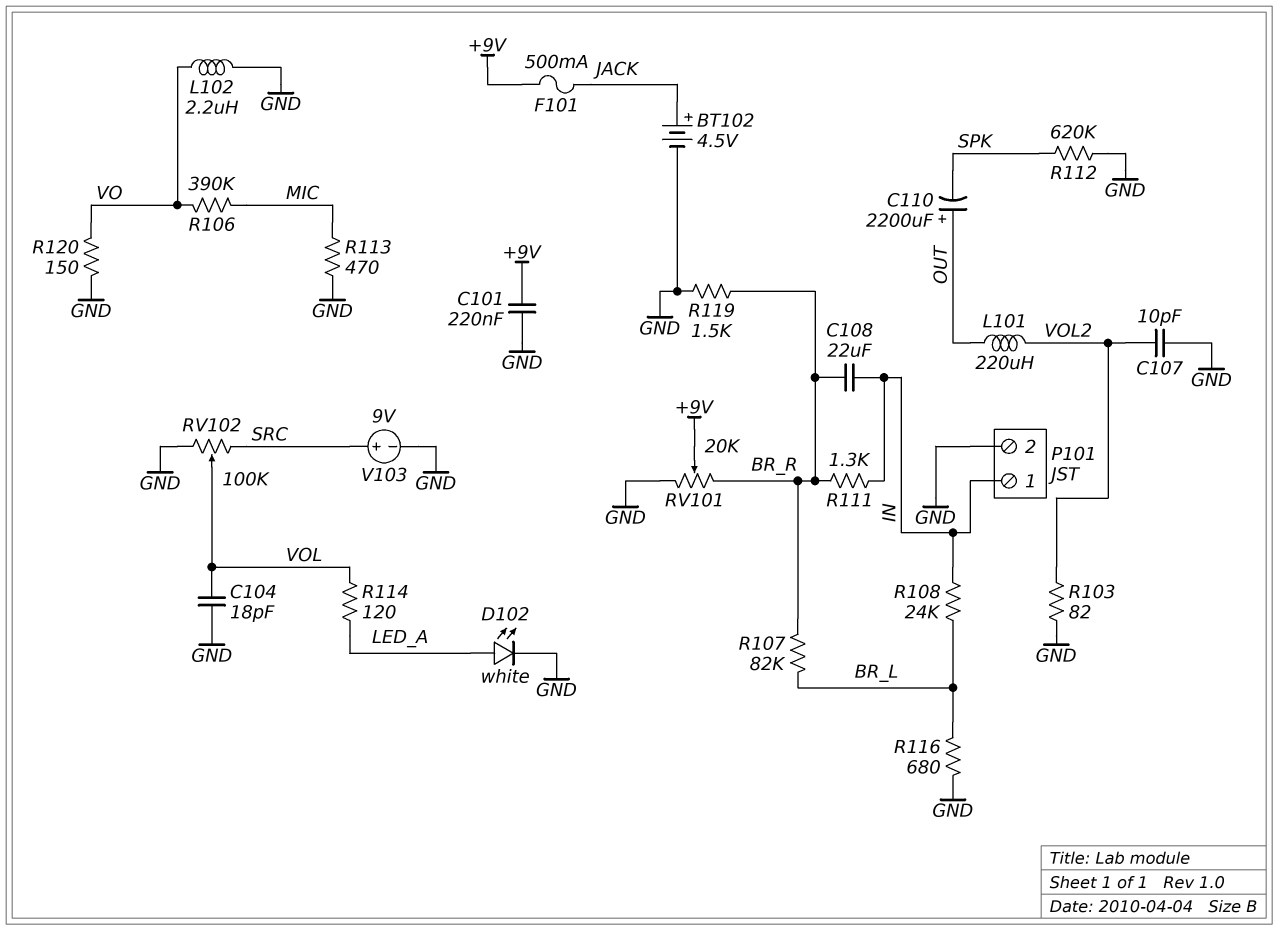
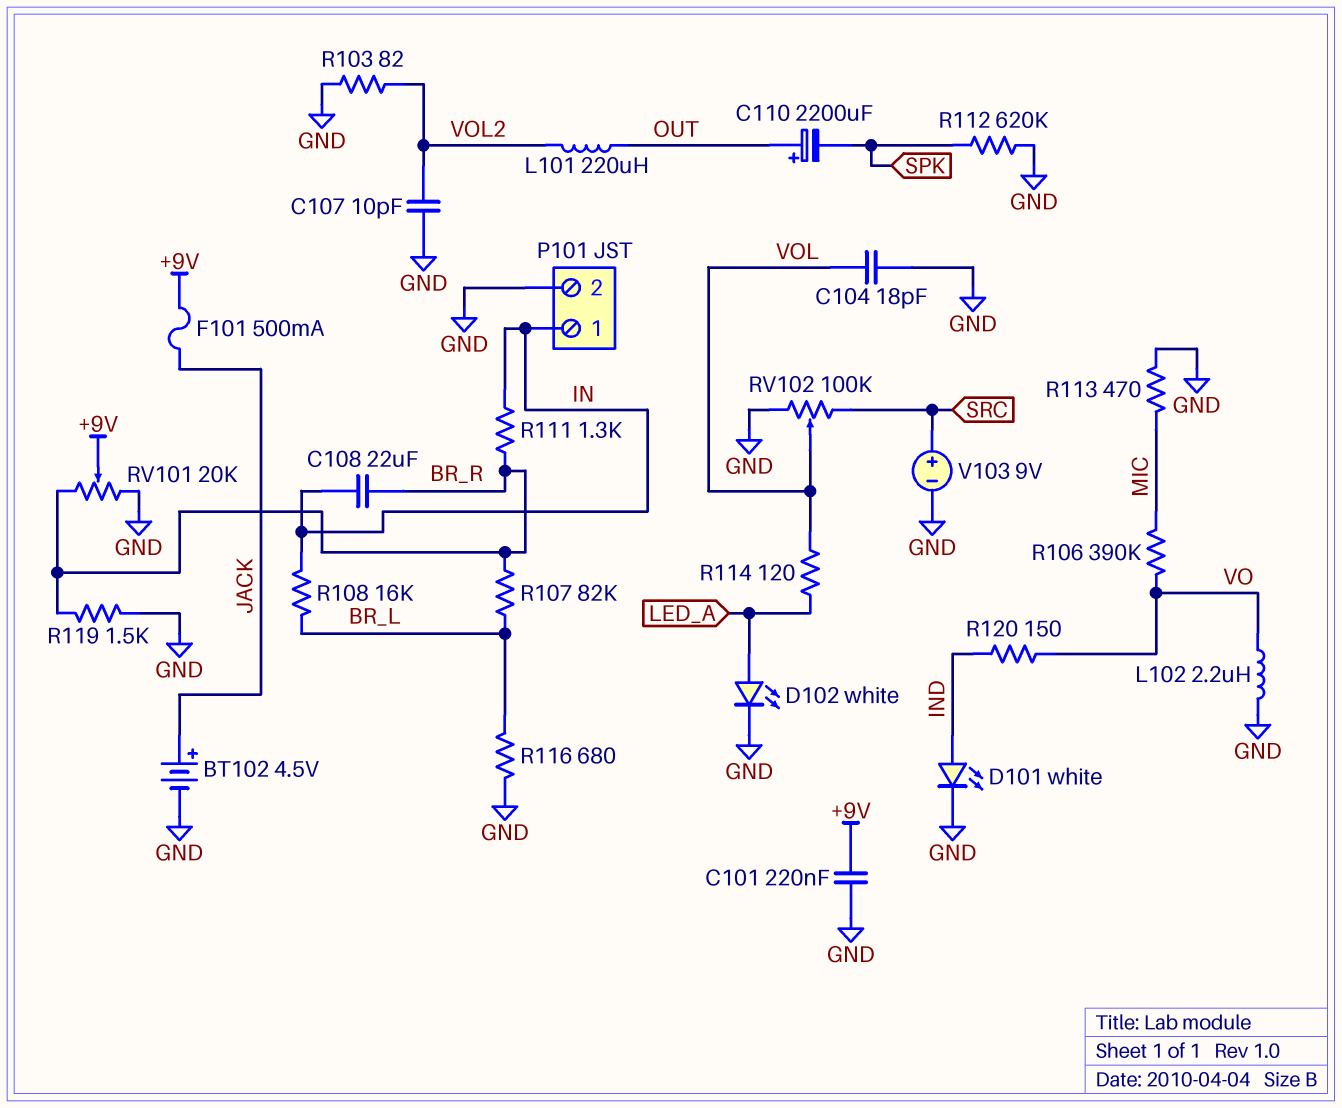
D101: none -> LED white (A IND, K GND)
R108: 24k (BR_L, IN) -> 16k (BR_L, IN)
R120: 150 (GND, VO) -> 150 (IND, VO)

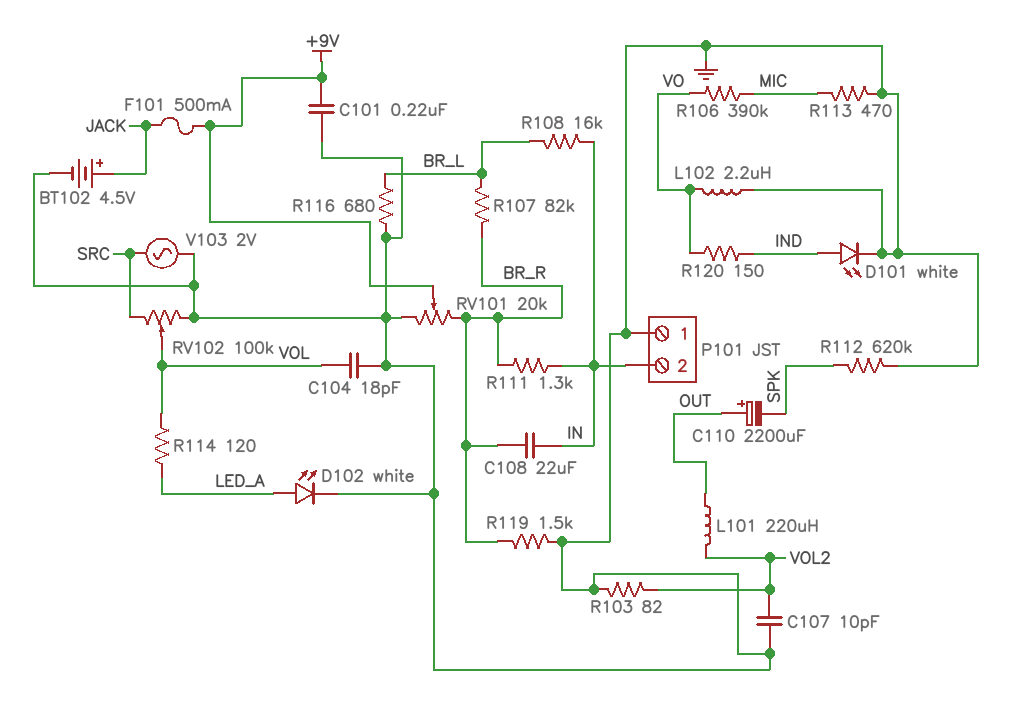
P101 pin 1: IN -> GND
P101 pin 2: GND -> IN
V103: 9V (plus SRC, minus GND) -> AC 2V (GND, SRC)

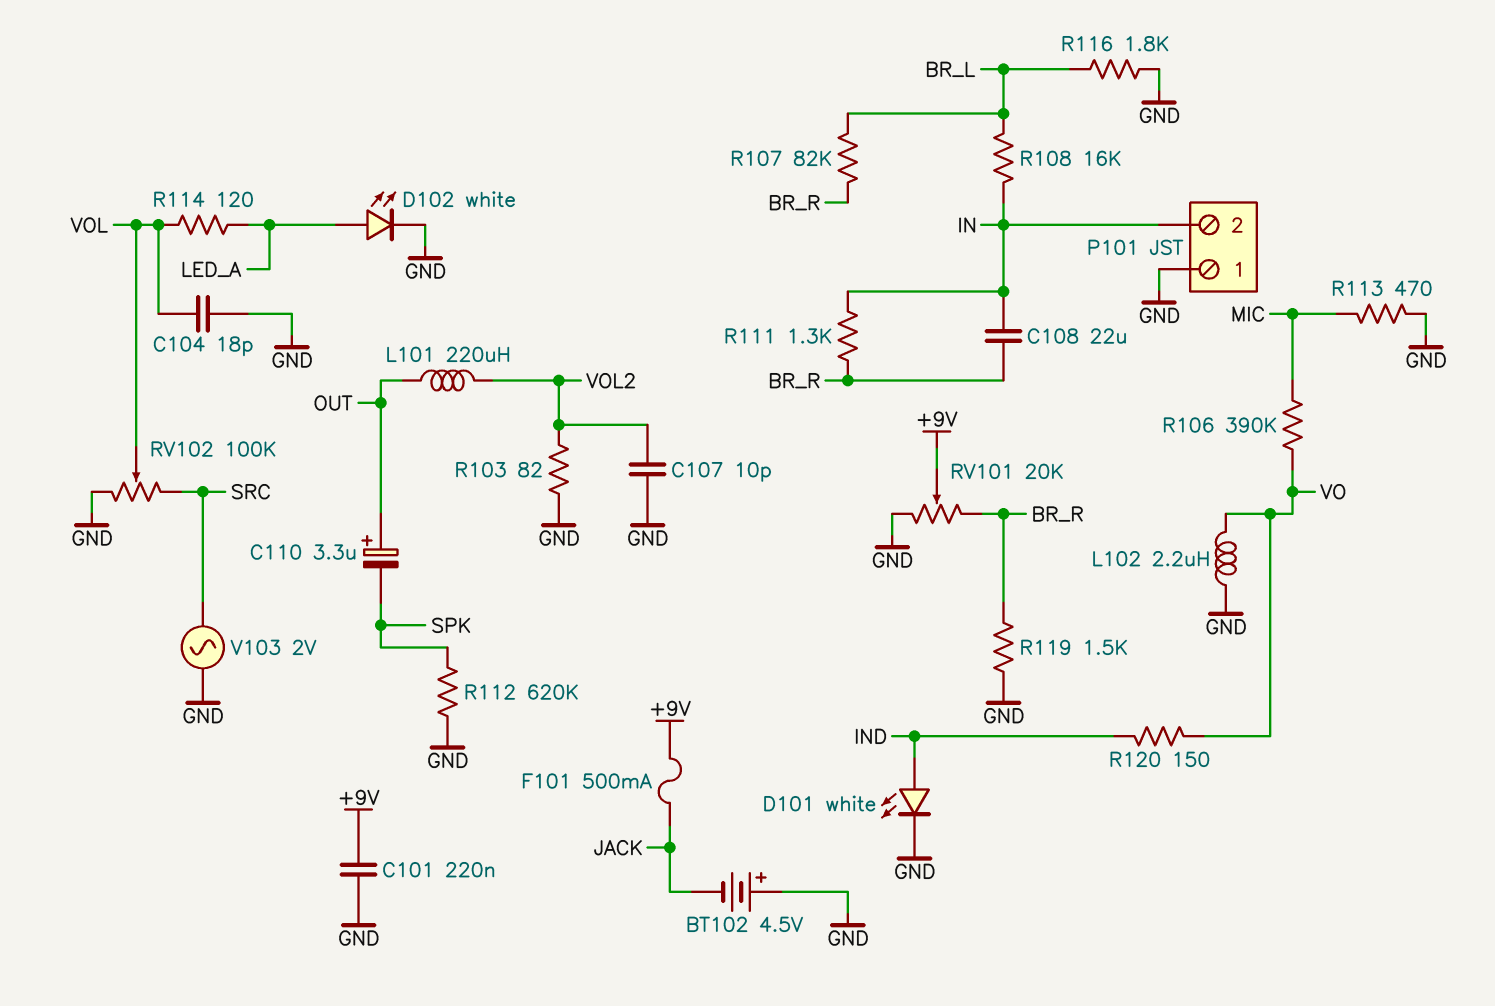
BT102: 4.5V (plus JACK, minus GND) -> 4.5V (plus GND, minus JACK)
C110: 2200uF (plus OUT, minus SPK) -> 3.3uF (plus OUT, minus SPK)
R116: 680 (BR_L, GND) -> 1.8k (BR_L, GND)

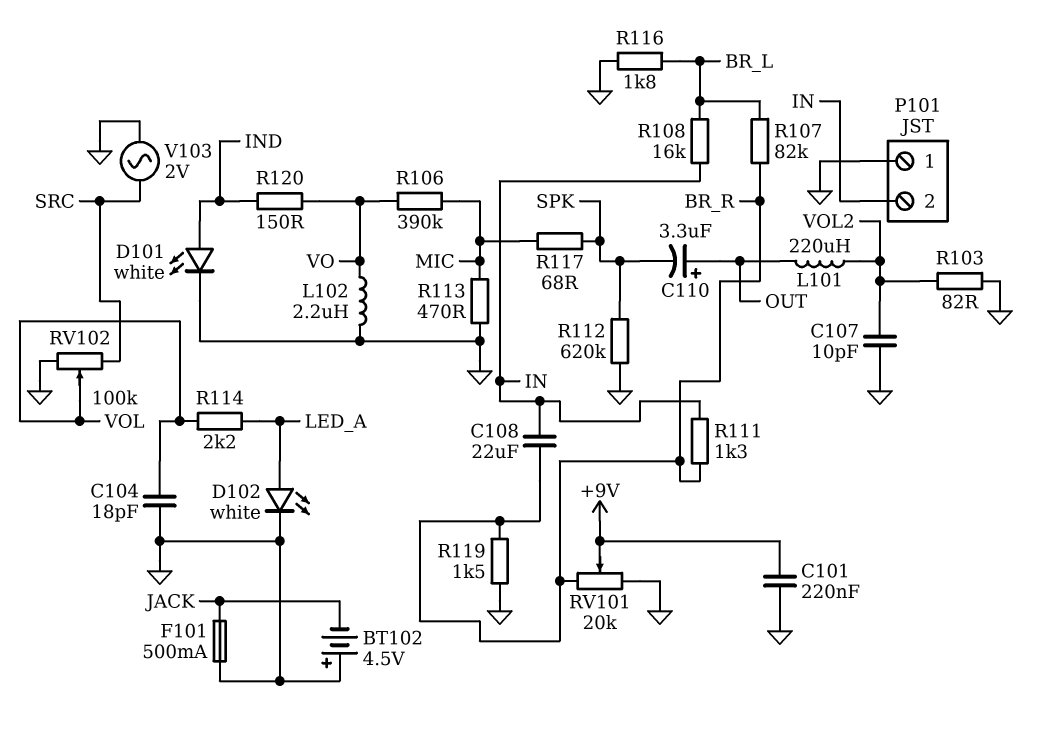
F101: 500mA (+9V, JACK) -> 500mA (GND, JACK)
R114: 120 (LED_A, VOL) -> 2.2k (LED_A, VOL)
R117: none -> 68 (MIC, SPK)

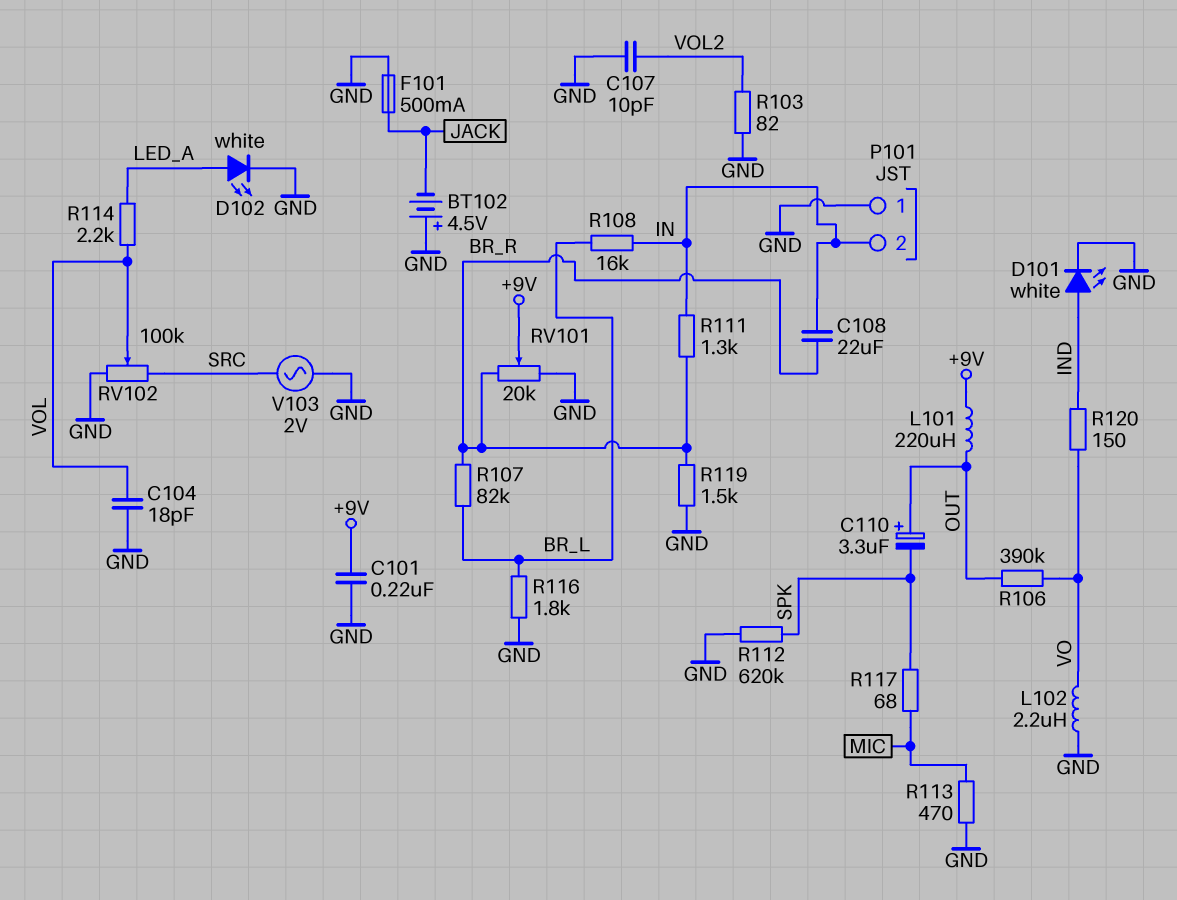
L101: 220uH (OUT, VOL2) -> 220uH (+9V, OUT)
R106: 390k (MIC, VO) -> 390k (OUT, VO)

